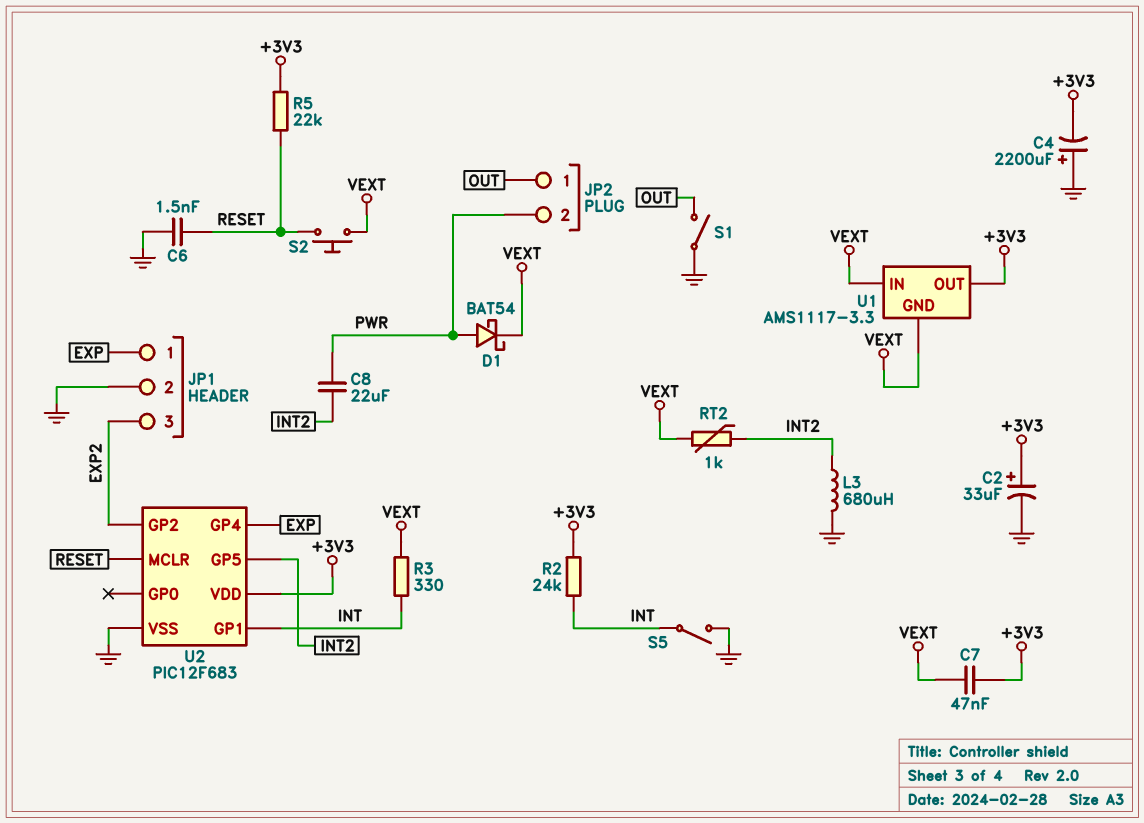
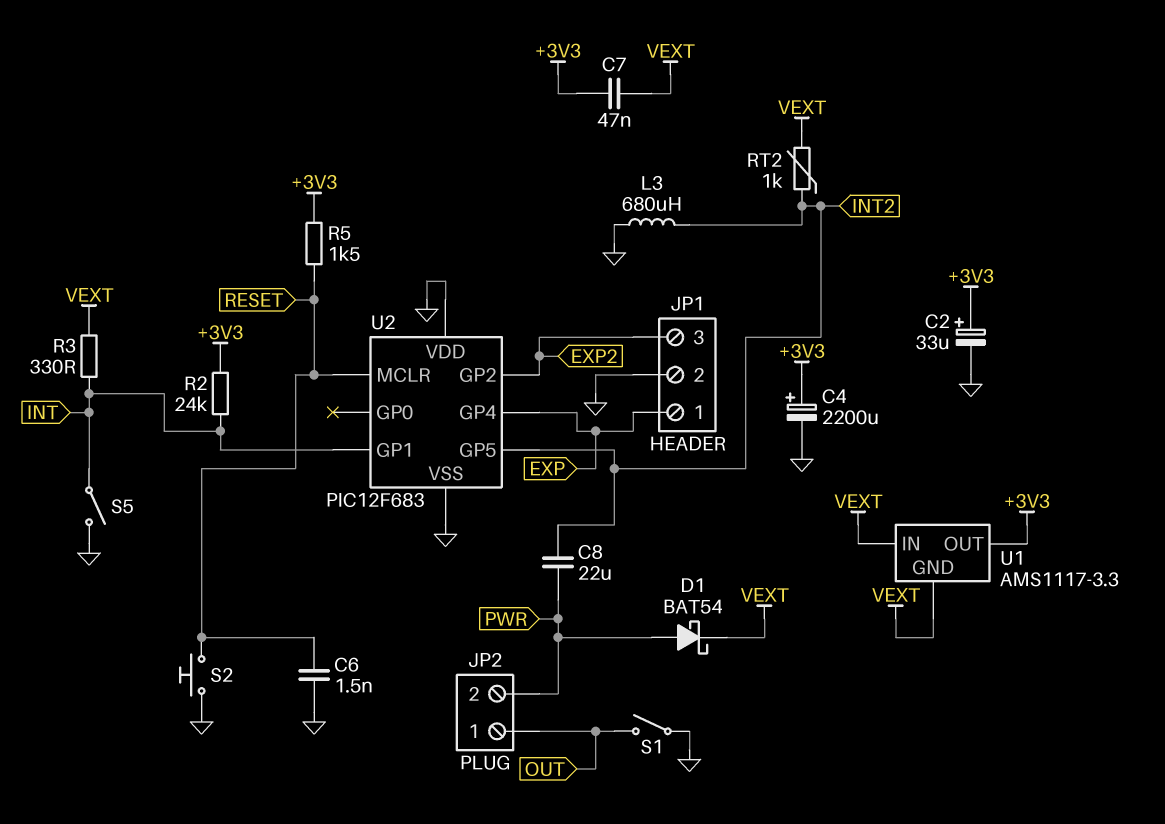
C4: 2200uF (plus GND, minus +3V3) -> 2200uF (plus +3V3, minus GND)
R5: 22k (+3V3, RESET) -> 1.5k (+3V3, RESET)
S2: button (RESET, VEXT) -> button (GND, RESET)
U2 pin VDD: +3V3 -> GND

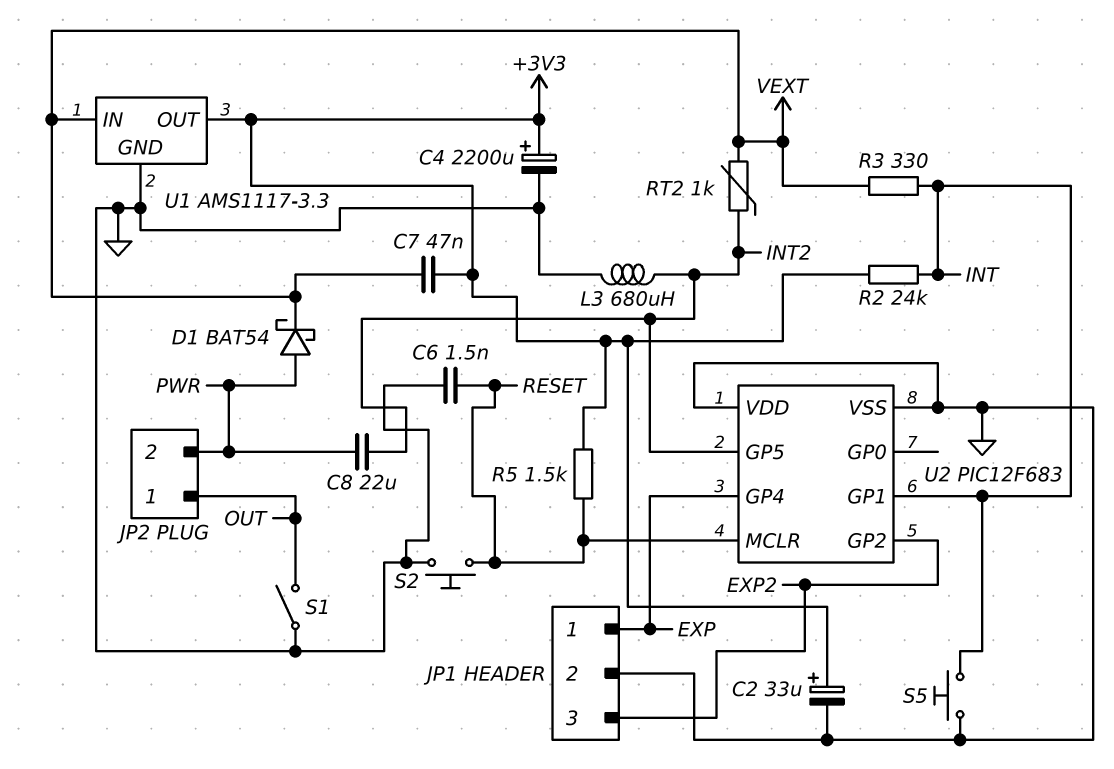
S5: switch (GND, INT) -> button (GND, INT)
U1 pin GND: VEXT -> GND

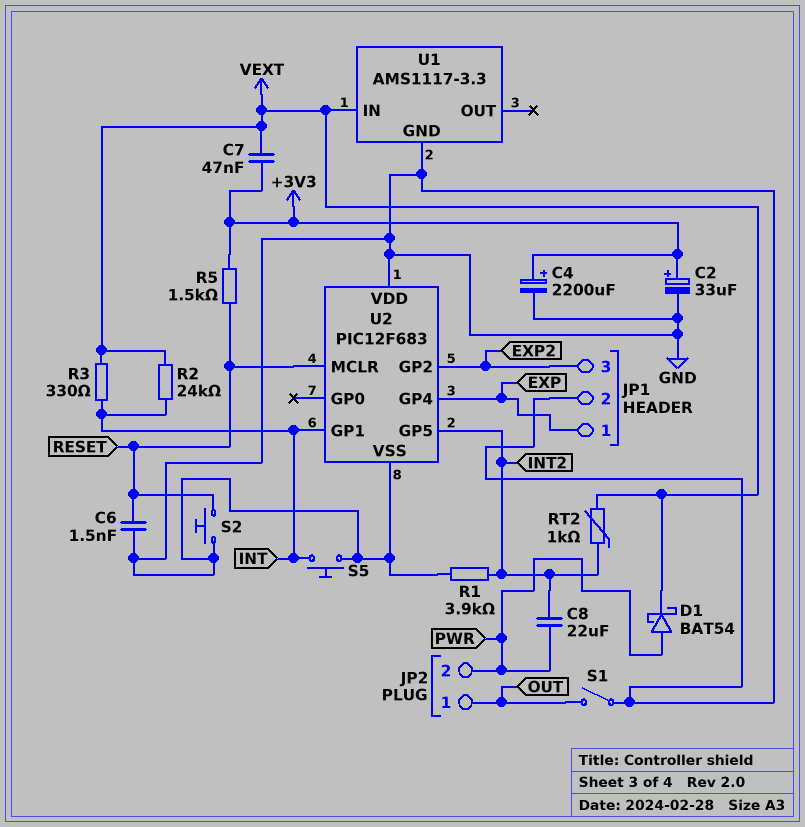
L3: 680uH (GND, INT2) -> none
R1: none -> 3.9k (GND, INT2)
R2: 24k (+3V3, INT) -> 24k (INT, VEXT)
U1 pin OUT: +3V3 -> none

